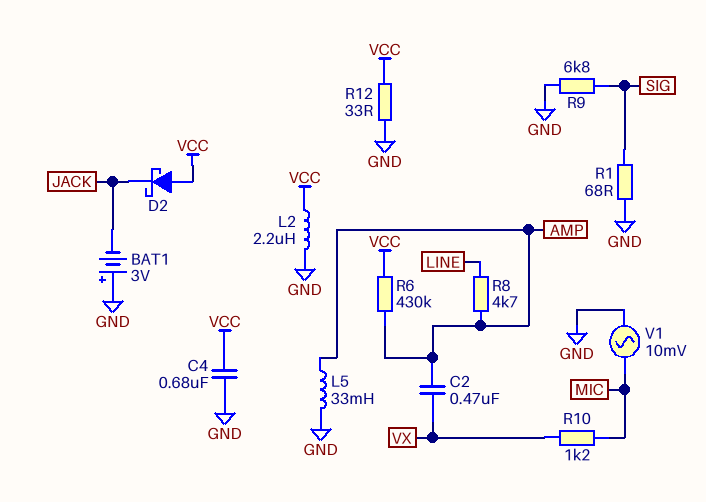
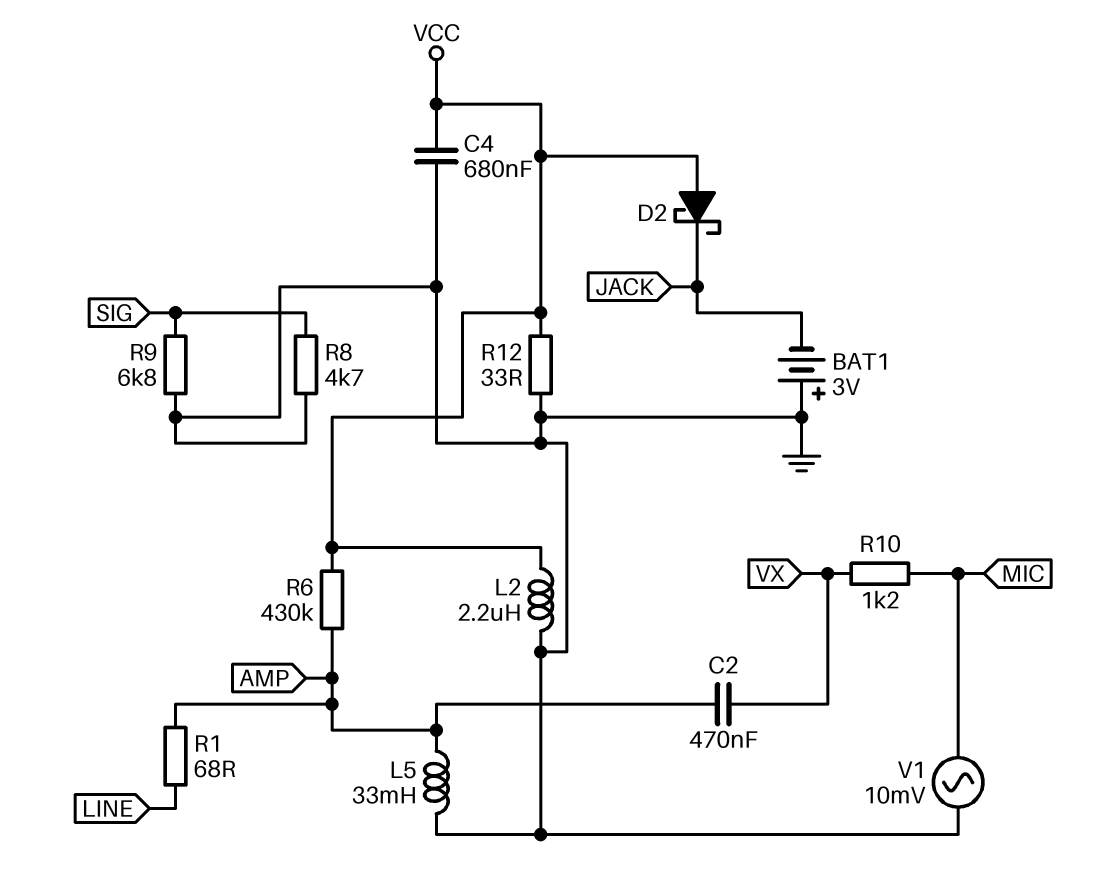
R1: 68 (GND, SIG) -> 68 (AMP, LINE)
R8: 4.7k (AMP, LINE) -> 4.7k (GND, SIG)

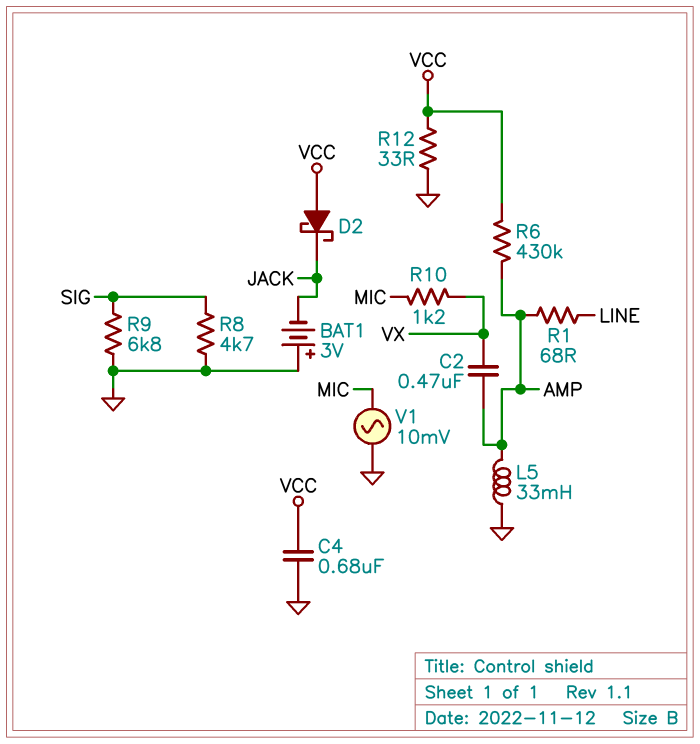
L2: 2.2uH (GND, VCC) -> none

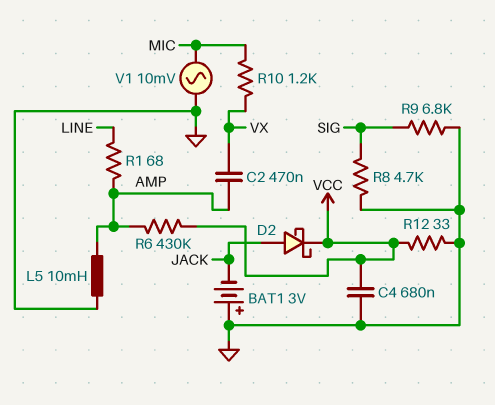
D2: schottky (A VCC, K JACK) -> schottky (A JACK, K VCC)
L5: 33mH (AMP, GND) -> 10mH (AMP, GND)

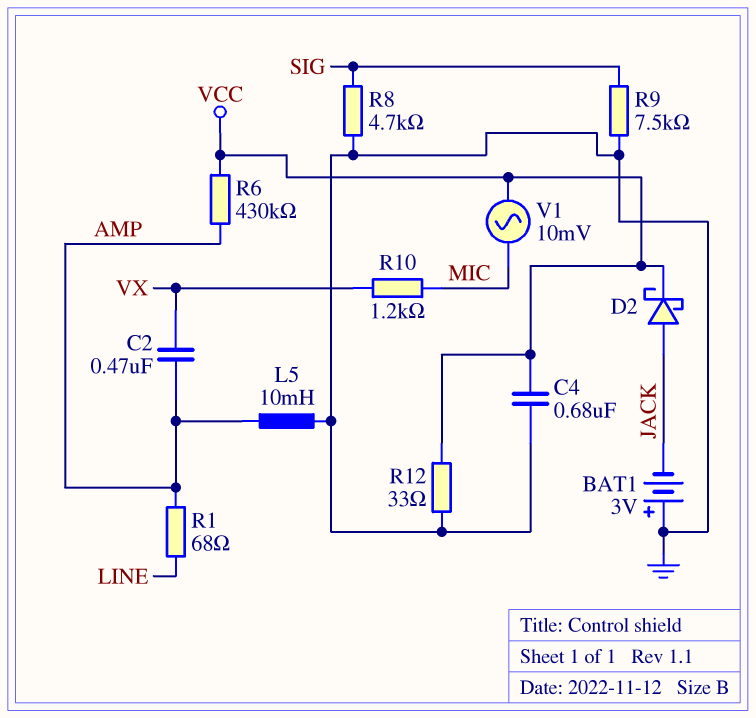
R9: 6.8k (GND, SIG) -> 7.5k (GND, SIG)
V1: AC 10mV (GND, MIC) -> AC 10mV (MIC, VCC)

